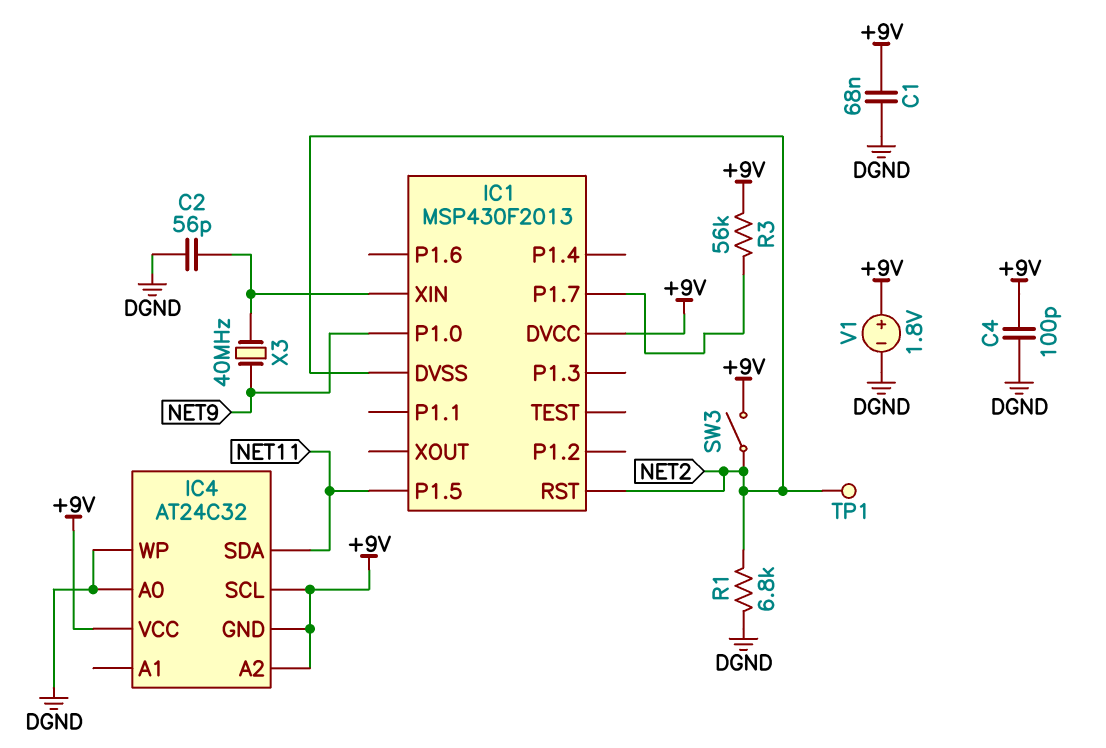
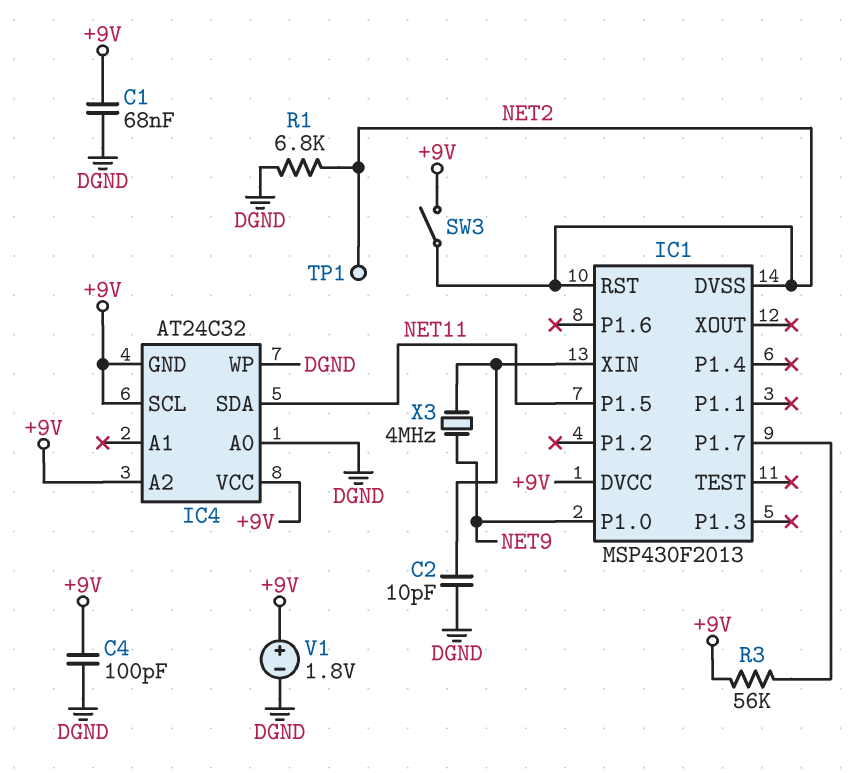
C2: 56pF (DGND, IC1/XIN) -> 10pF (DGND, IC1/XIN)
X3: 40MHz (IC1/XIN, NET9) -> 4MHz (IC1/XIN, NET9)

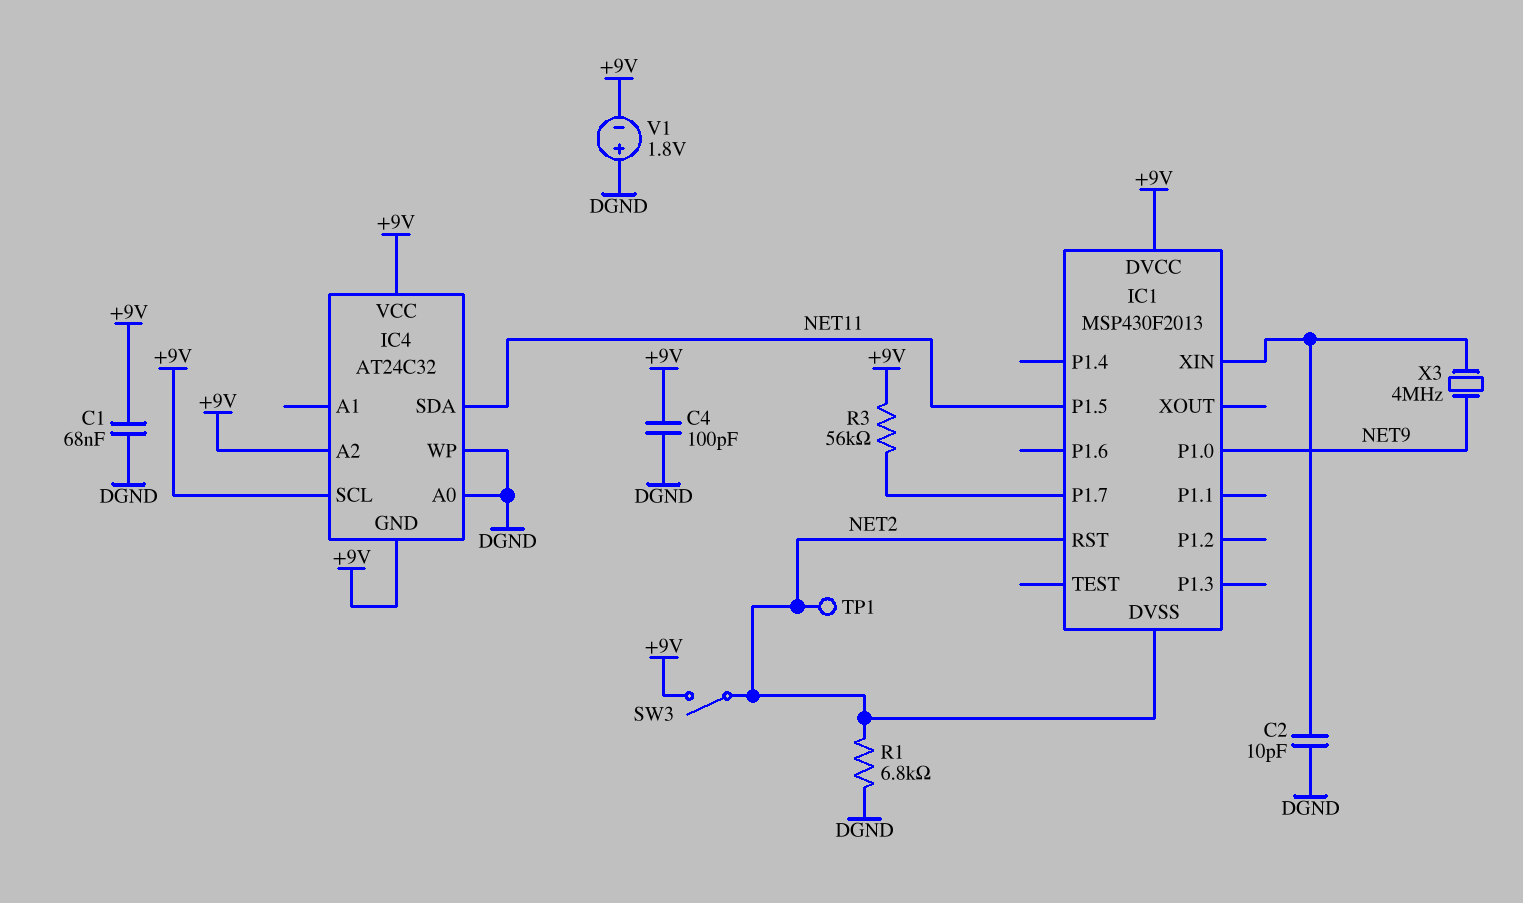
V1: 1.8V (plus +9V, minus DGND) -> 1.8V (plus DGND, minus +9V)

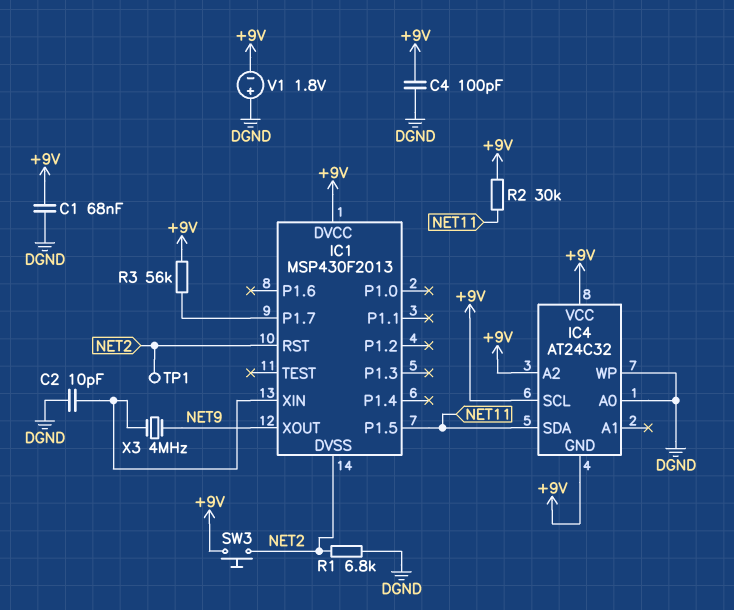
IC1 pin P1.0: NET9 -> none
IC1 pin XOUT: none -> NET9
R2: none -> 30k (+9V, NET11)
SW3: switch (+9V, NET2) -> button (+9V, NET2)

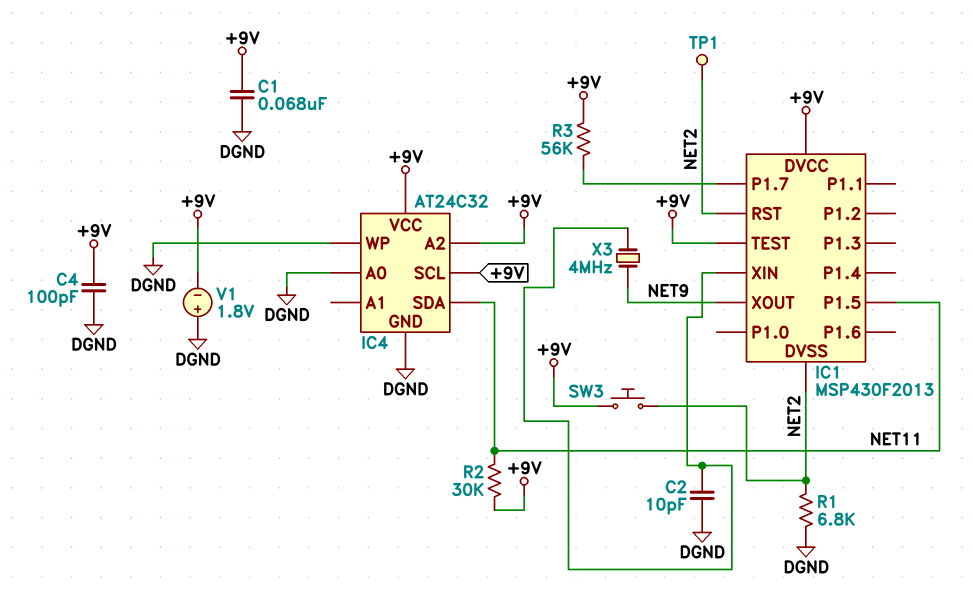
IC1 pin TEST: none -> +9V
IC4 pin GND: +9V -> DGND

